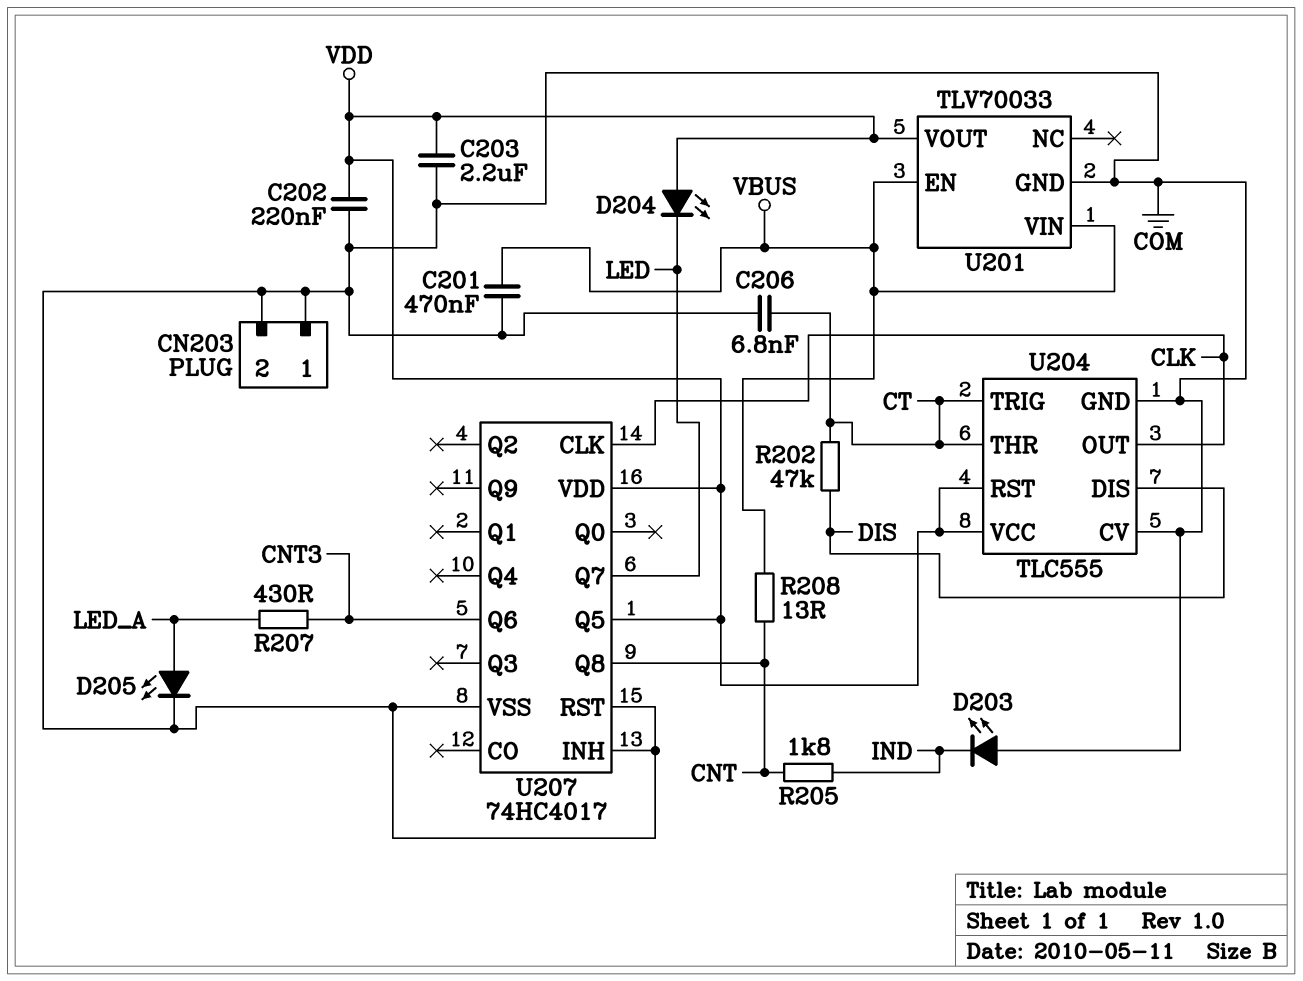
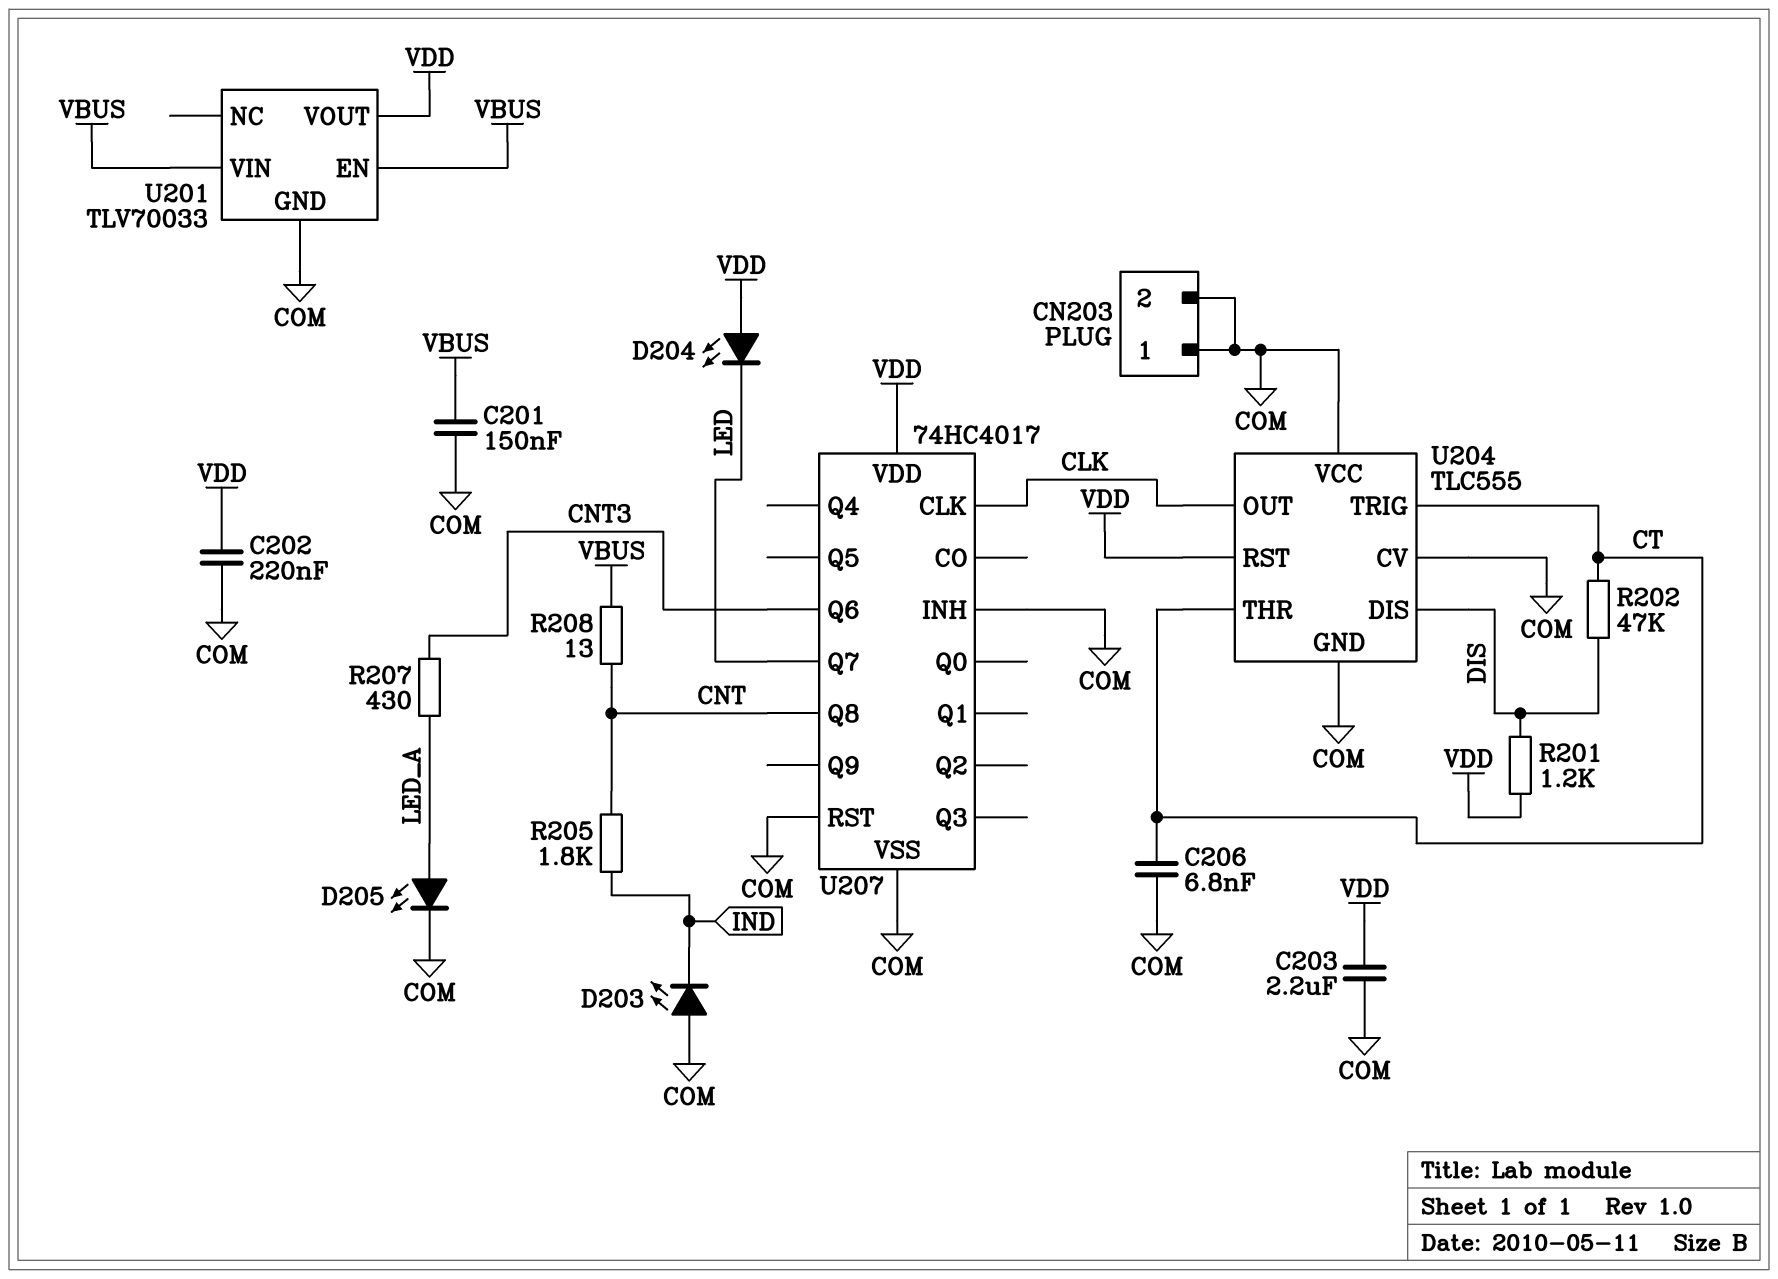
C201: 470nF (COM, VBUS) -> 150nF (COM, VBUS)
R201: none -> 1.2k (DIS, VDD)
U204 pin VCC: VDD -> COM
U207 pin Q5: VDD -> none

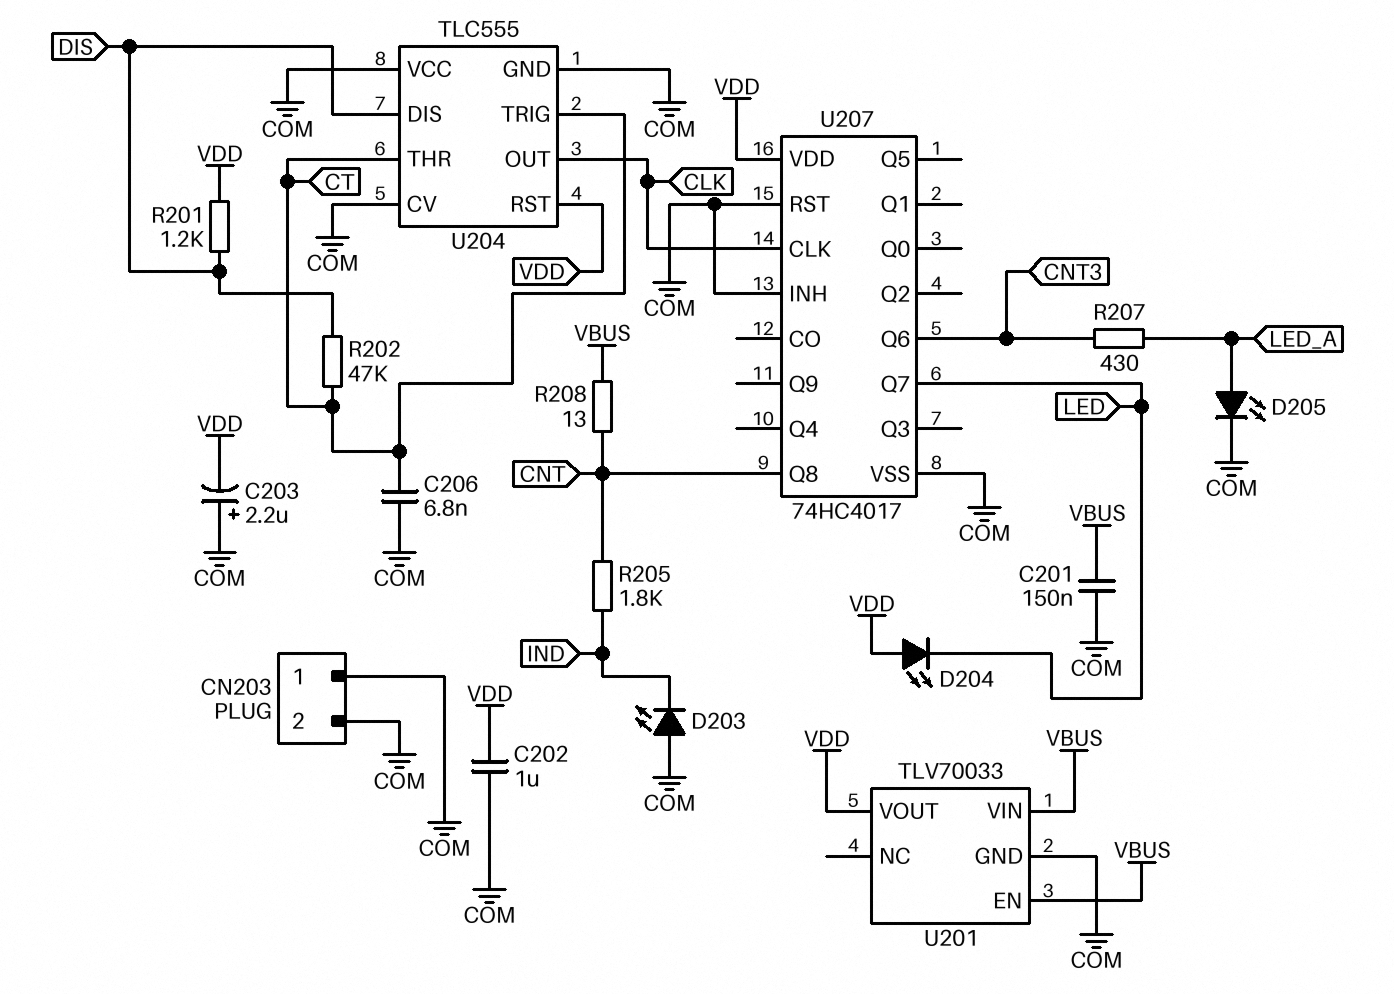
C202: 220nF (COM, VDD) -> 1uF (COM, VDD)
C203: 2.2uF (COM, VDD) -> 2.2uF (plus COM, minus VDD)

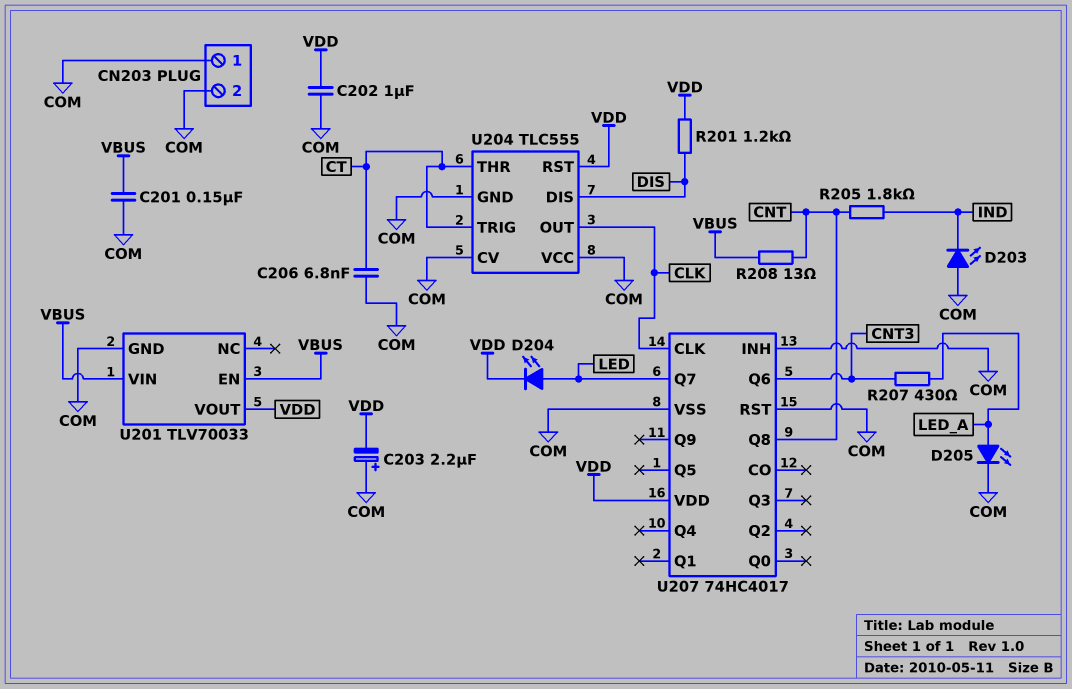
D204: LED (A VDD, K LED) -> LED (A LED, K VDD)
R202: 47k (CT, DIS) -> none

